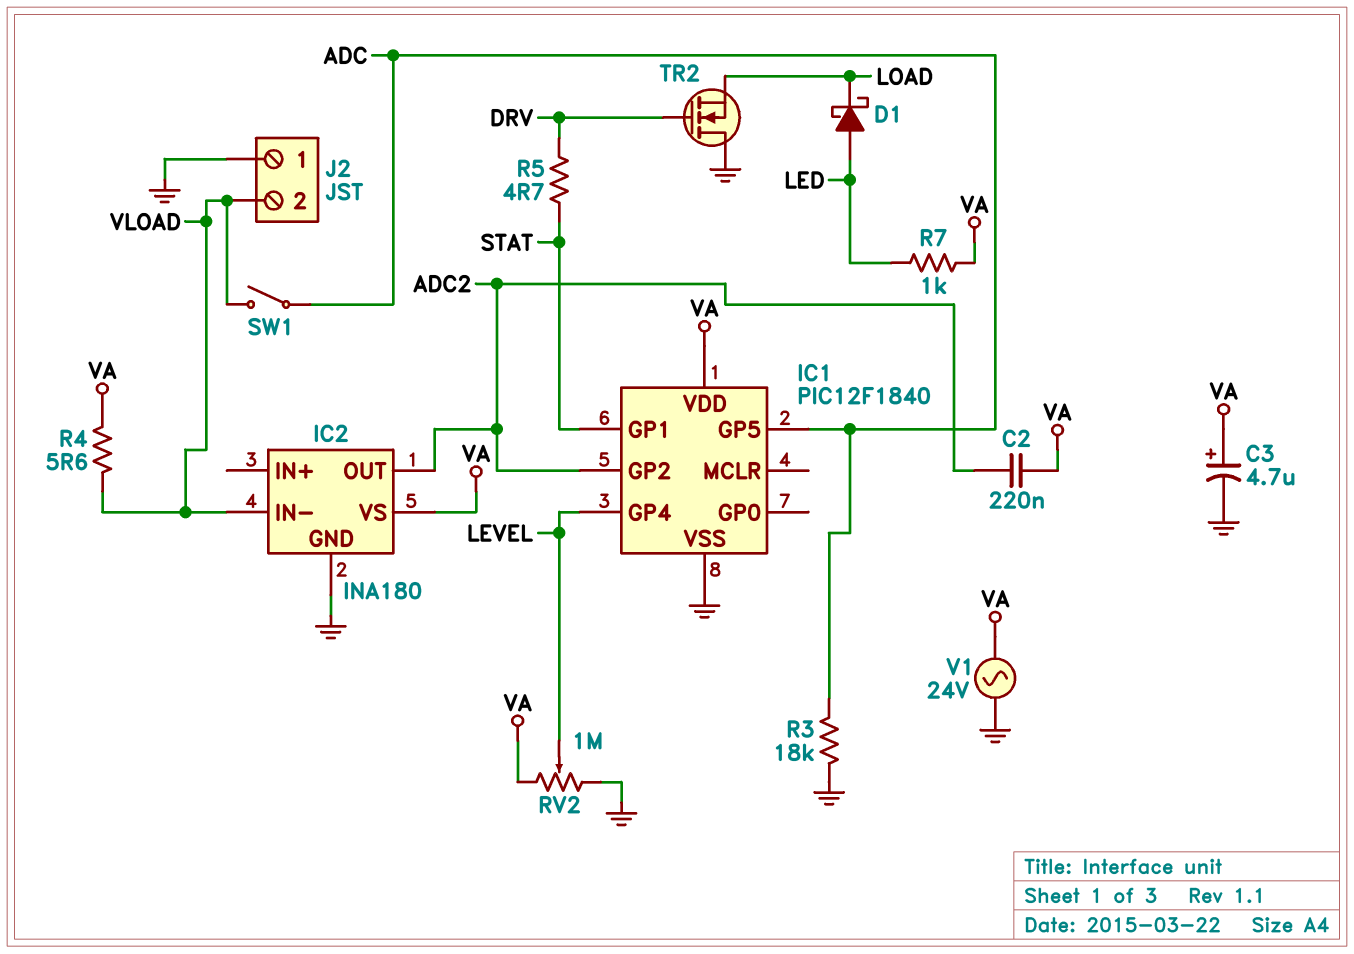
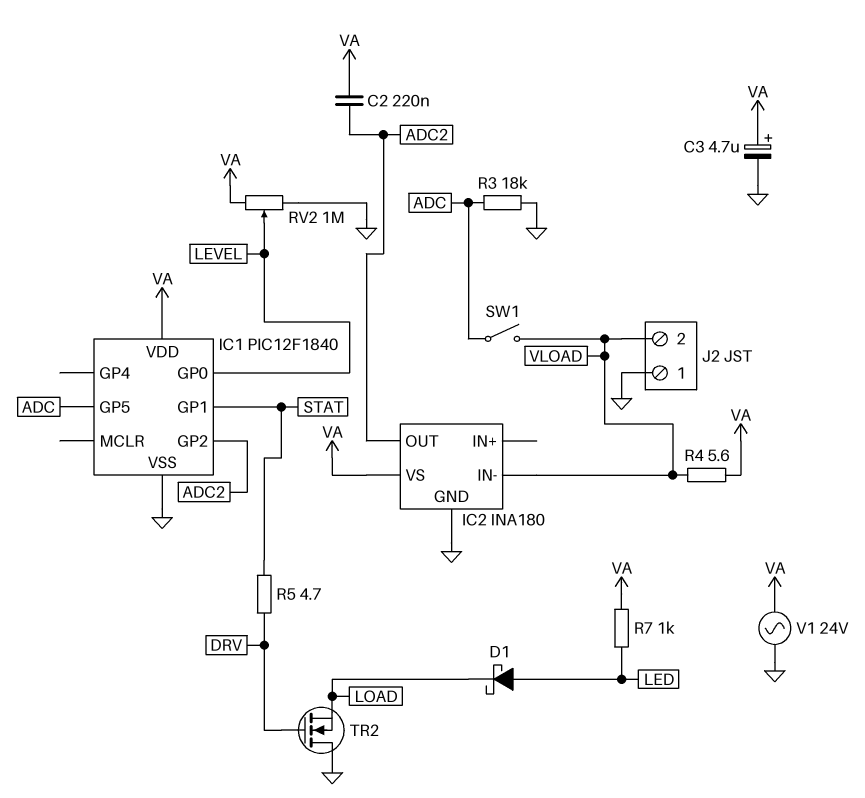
IC1 pin GP0: none -> LEVEL
IC1 pin GP4: LEVEL -> none

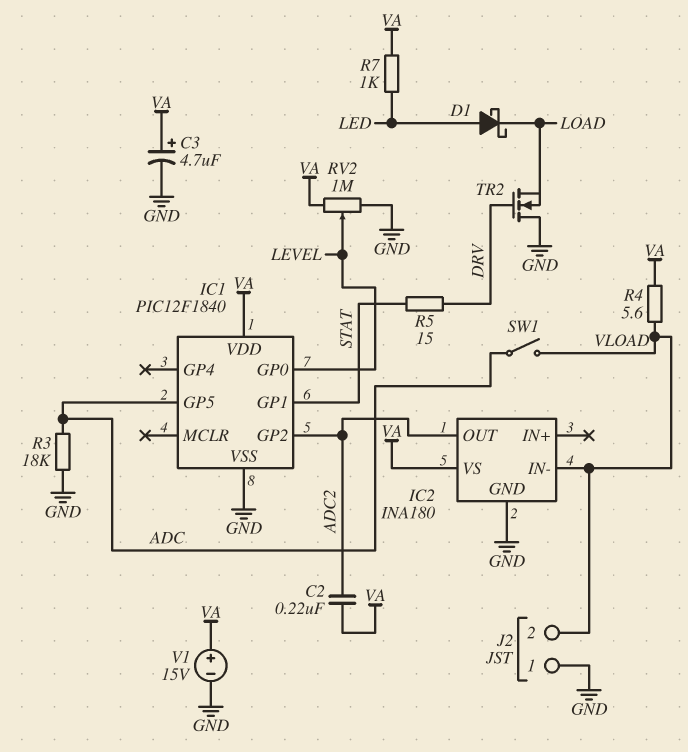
R5: 4.7 (DRV, STAT) -> 15 (DRV, STAT)
V1: AC 24V (GND, VA) -> 15V (plus VA, minus GND)

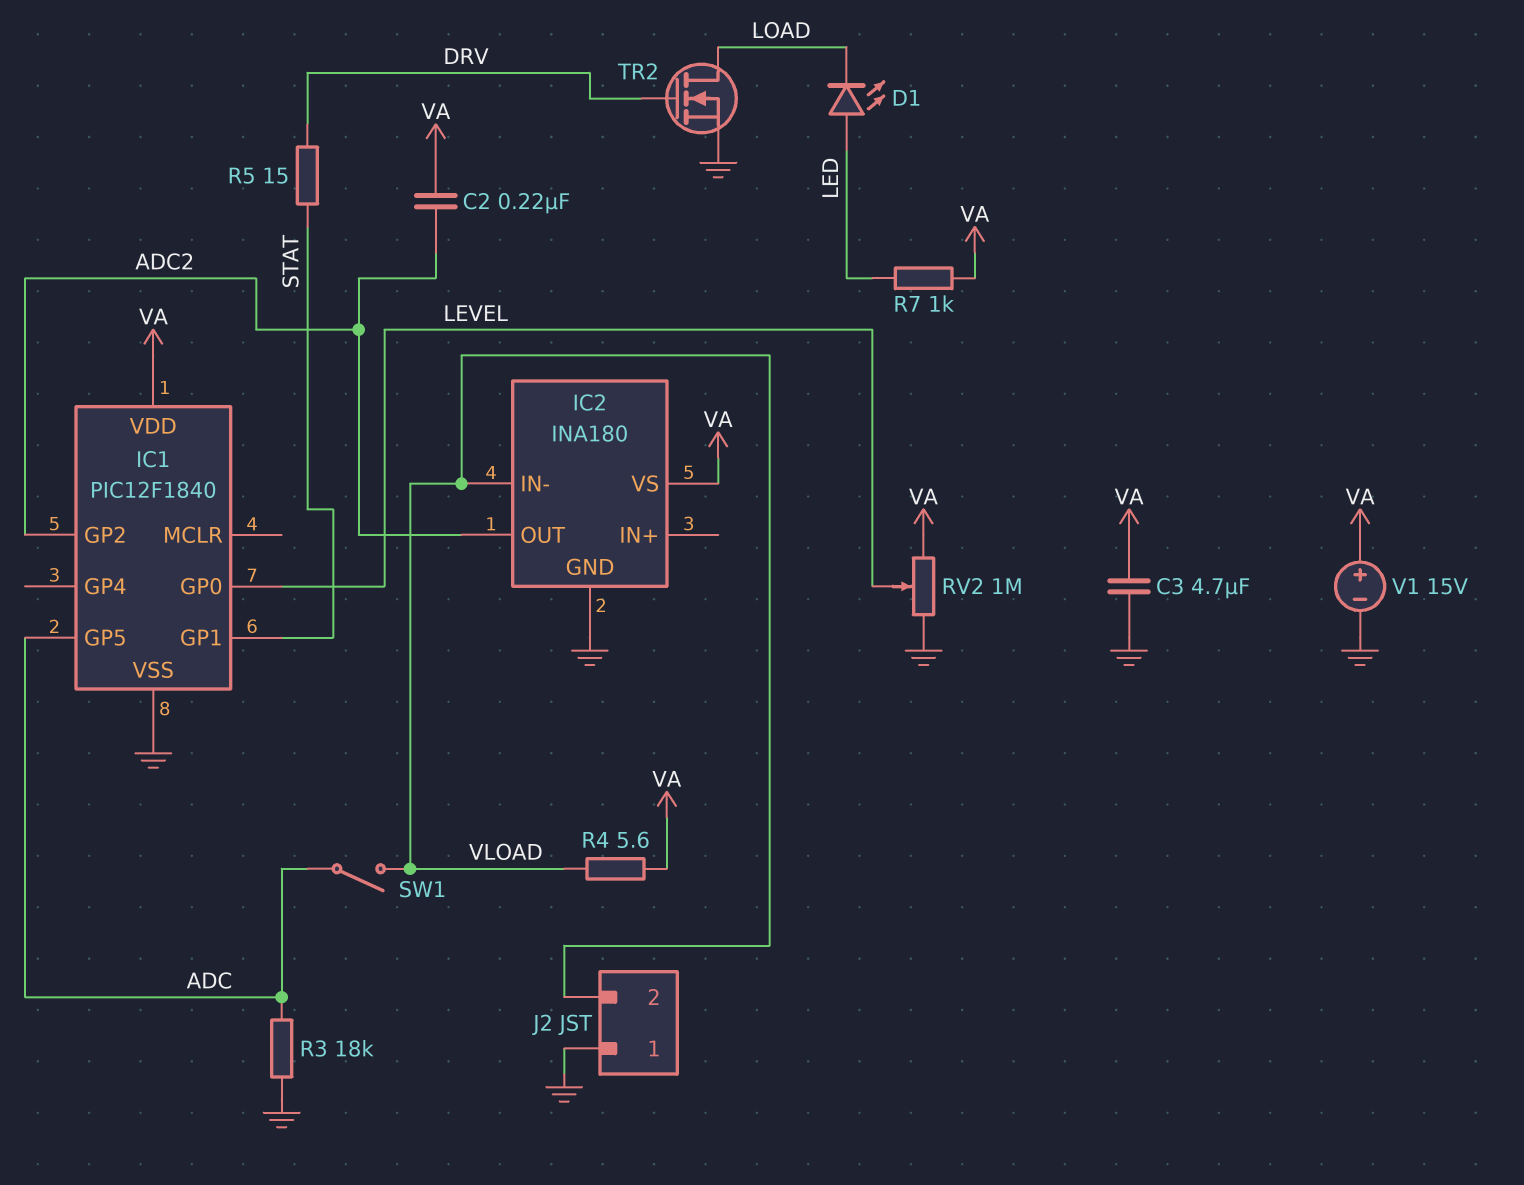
C3: 4.7uF (plus VA, minus GND) -> 4.7uF (GND, VA)
D1: schottky (A LED, K LOAD) -> LED (A LED, K LOAD)
TR2: NMOS (G DRV, D GND, S LOAD) -> NMOS (G DRV, D LOAD, S GND)

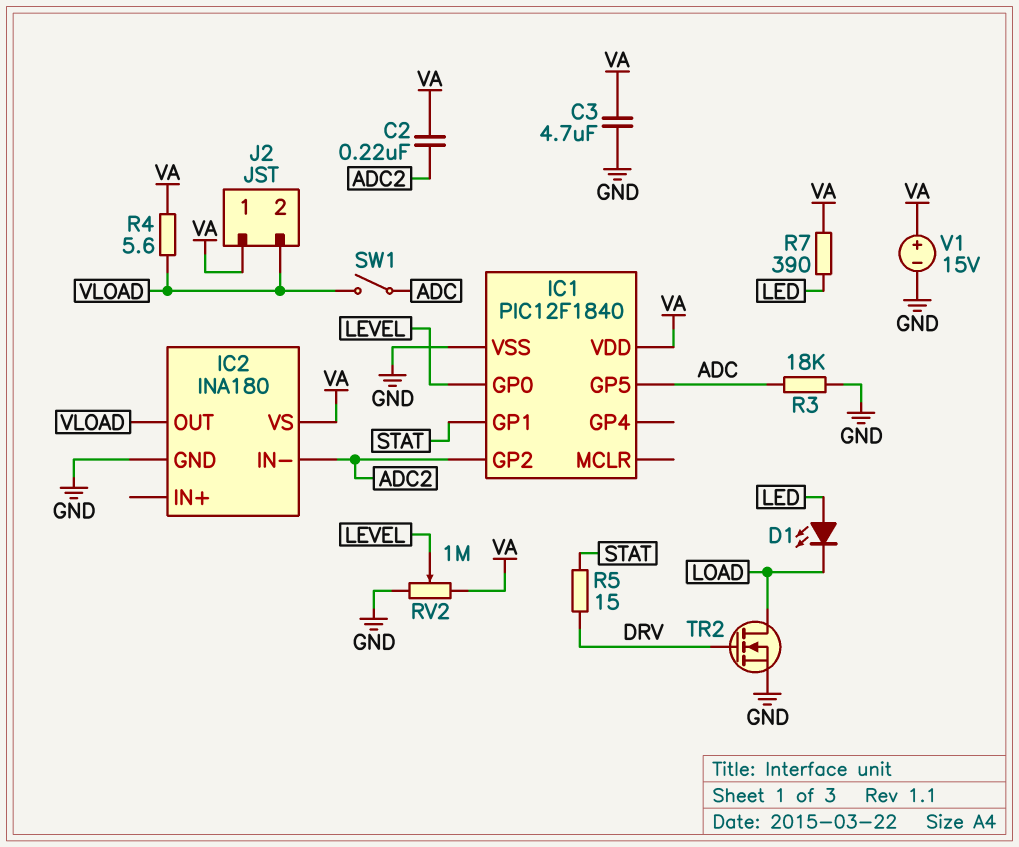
IC2 pin IN-: VLOAD -> ADC2
IC2 pin OUT: ADC2 -> VLOAD
J2 pin 1: GND -> VA
R7: 1k (LED, VA) -> 390 (LED, VA)

